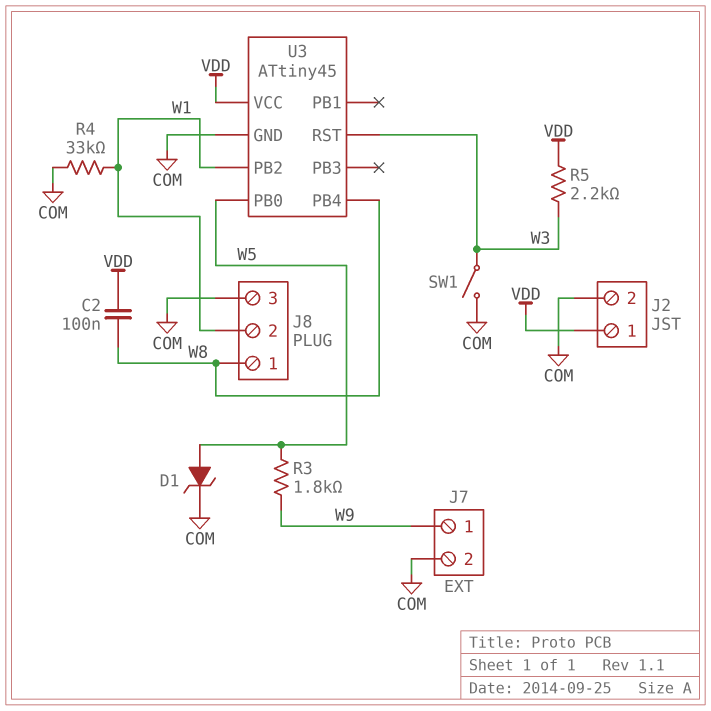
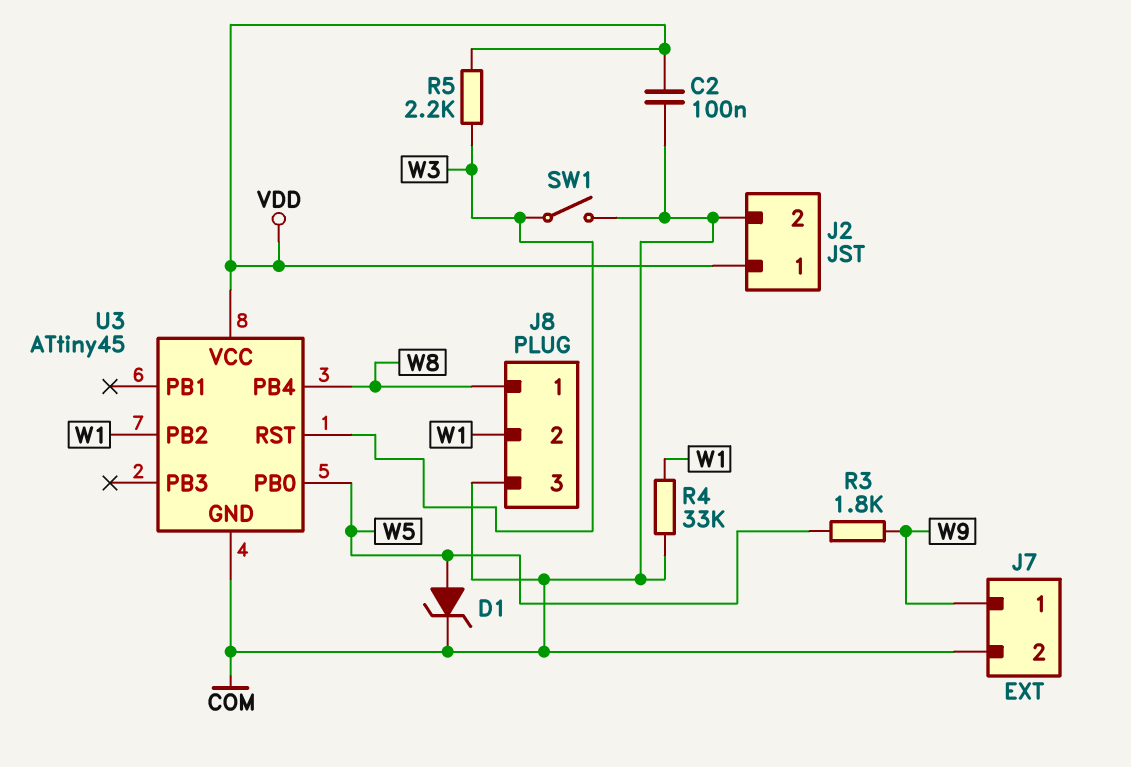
C2: 100nF (VDD, W8) -> 100nF (COM, VDD)

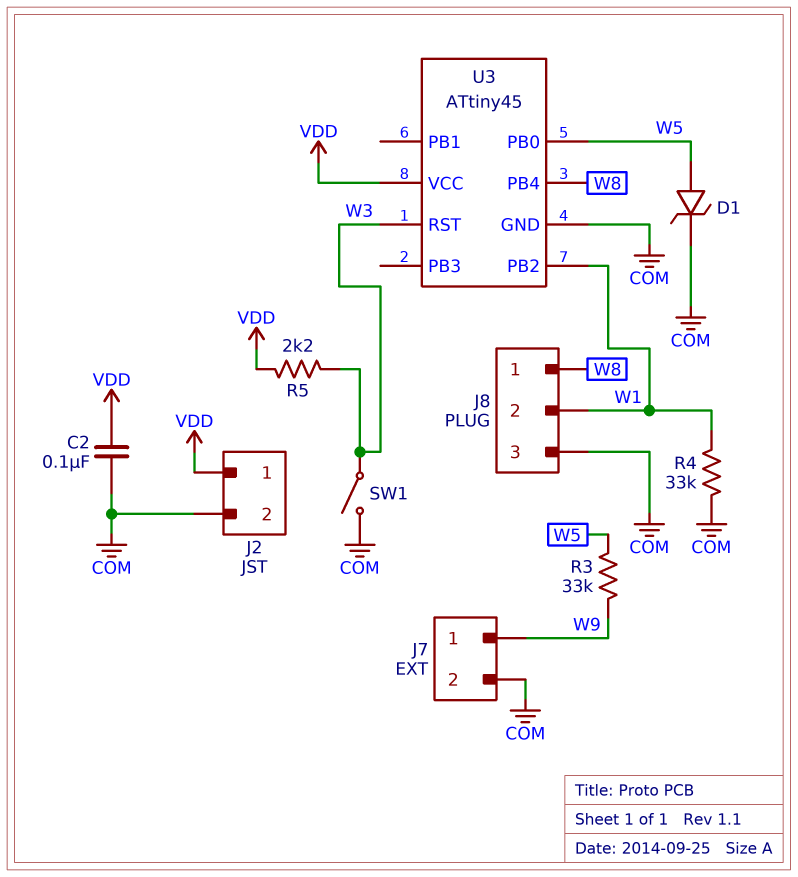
R3: 1.8k (W5, W9) -> 33k (W5, W9)

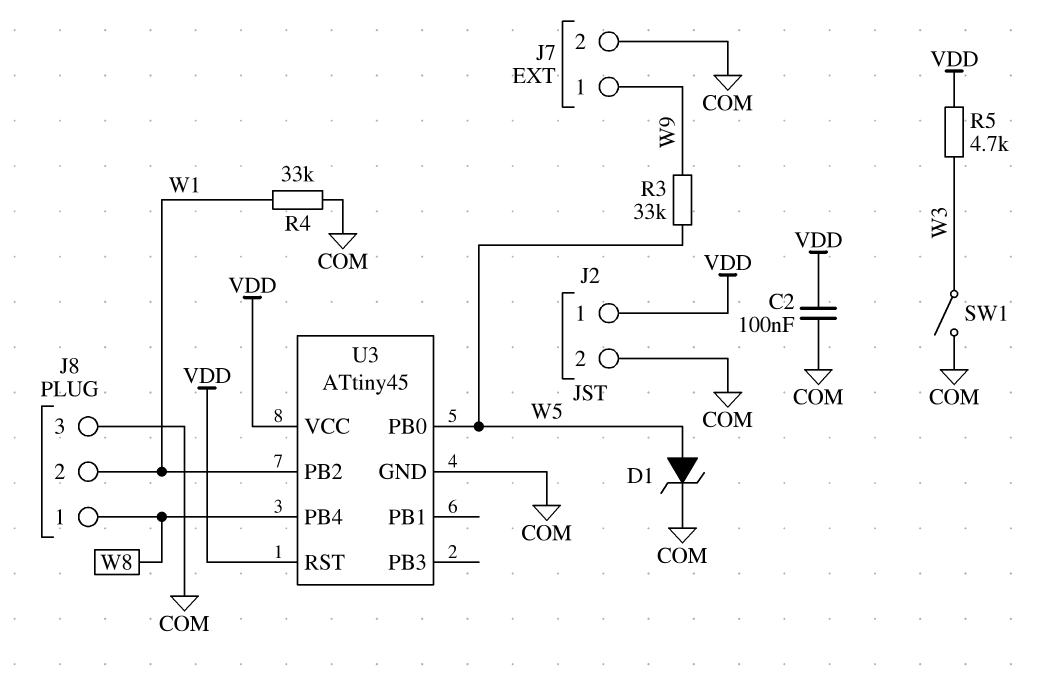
R5: 2.2k (VDD, W3) -> 4.7k (VDD, W3)
U3 pin RST: W3 -> VDD

